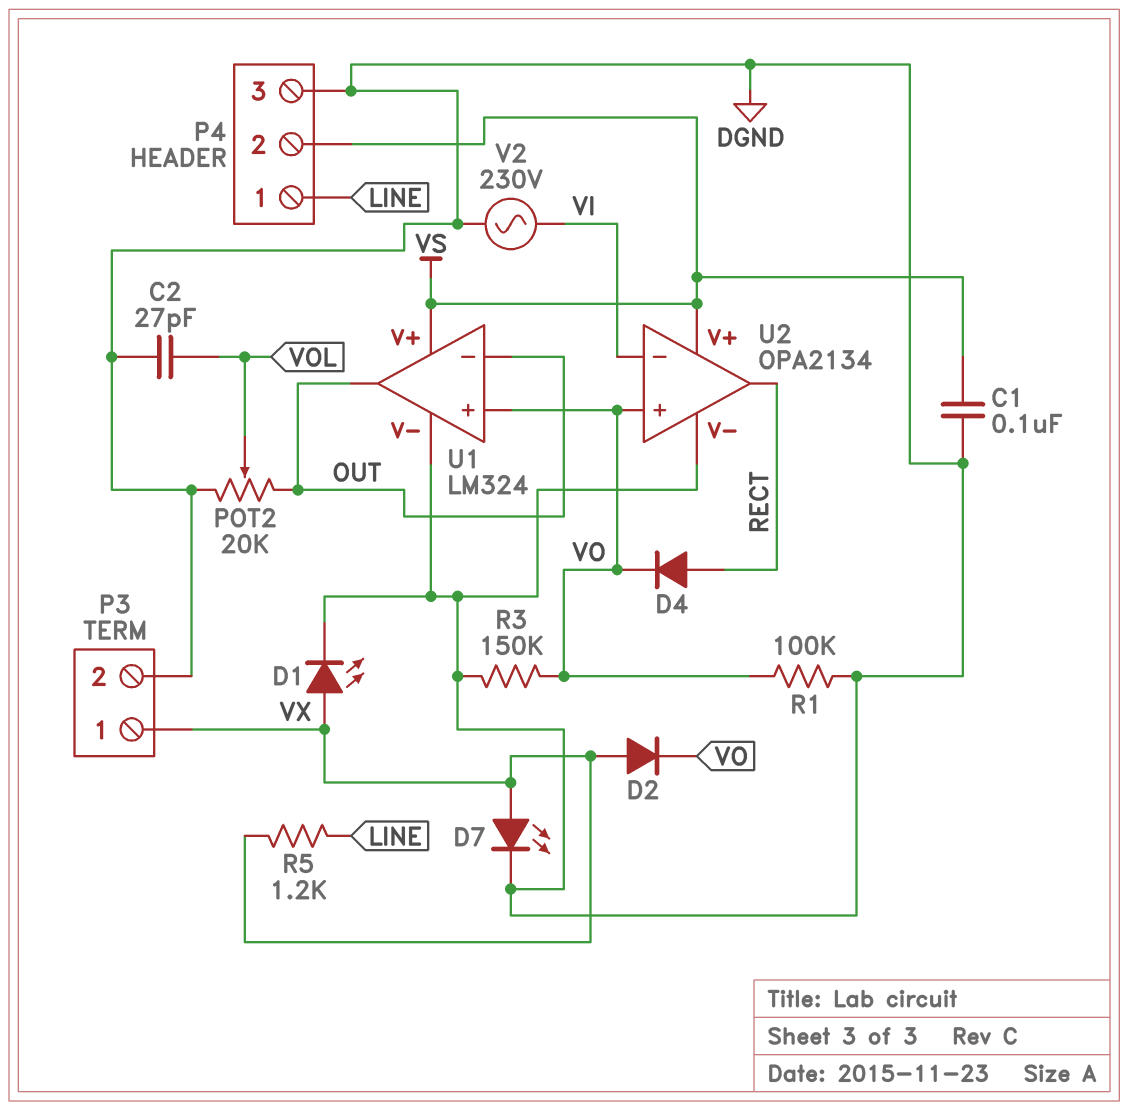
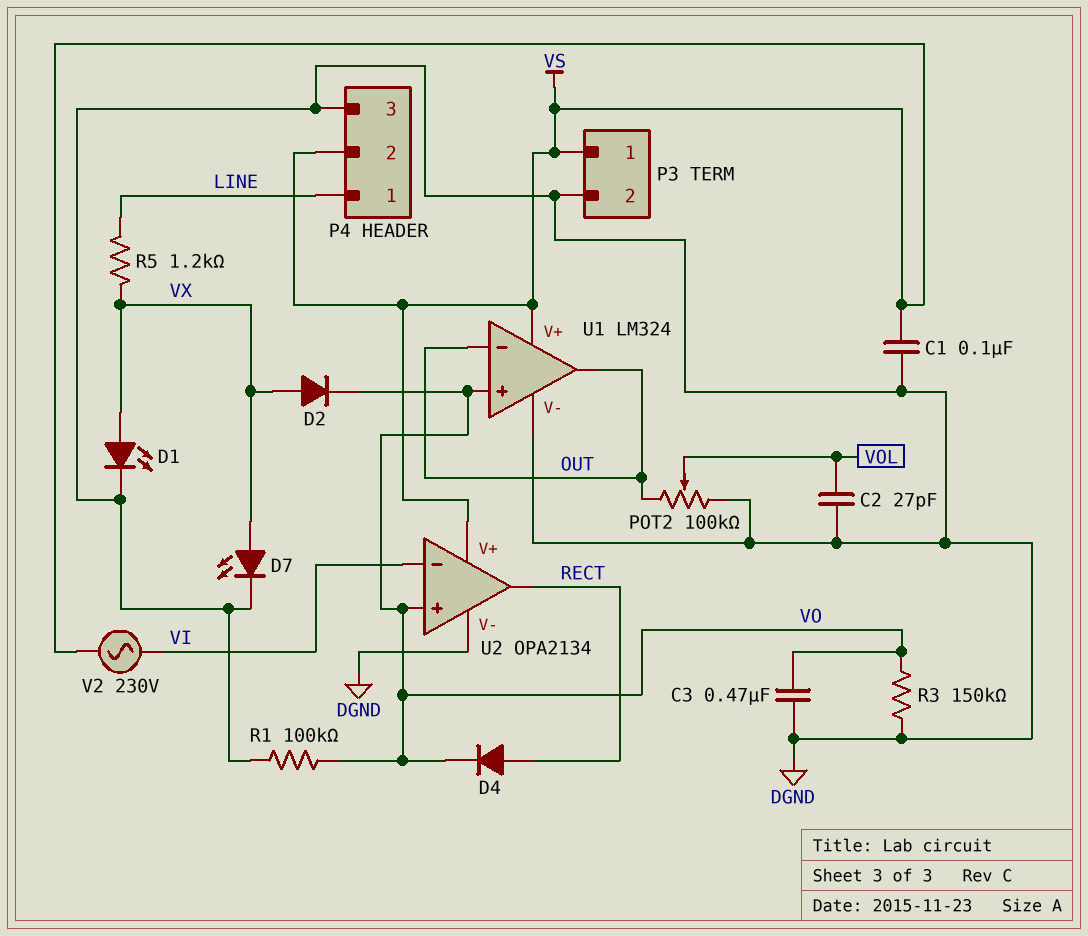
C3: none -> 470nF (DGND, VO)
P3 pin 1: VX -> VS
POT2: 20k (DGND, OUT, wiper VOL) -> 100k (DGND, OUT, wiper VOL)
V2: AC 230V (DGND, VI) -> AC 230V (VI, VS)

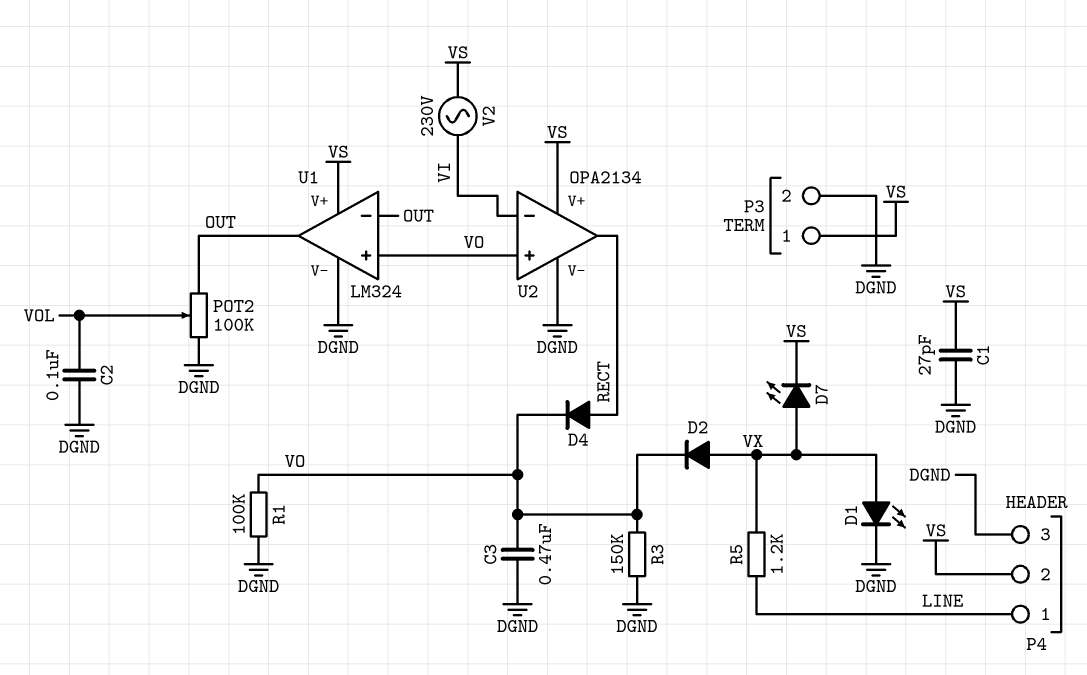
C1: 100nF (DGND, VS) -> 27pF (DGND, VS)
C2: 27pF (DGND, VOL) -> 100nF (DGND, VOL)
D7: LED (A VX, K DGND) -> LED (A VX, K VS)

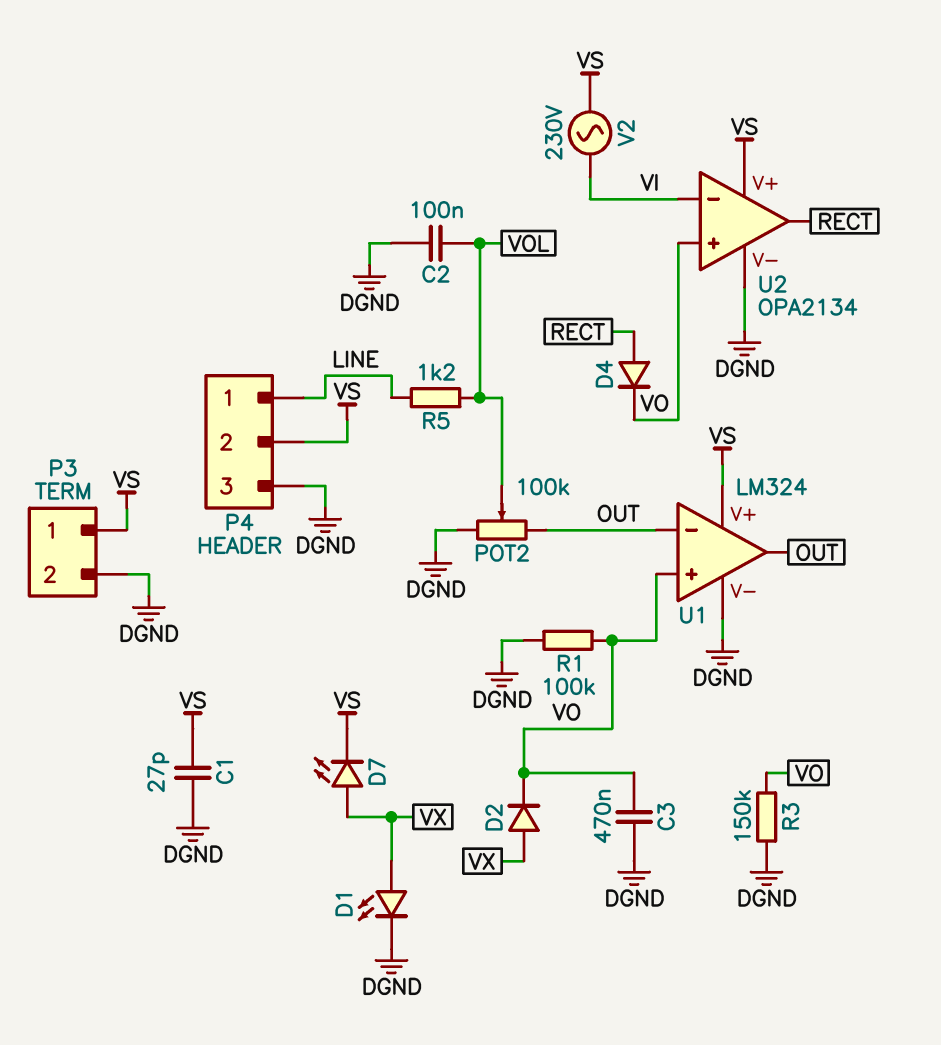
R5: 1.2k (LINE, VX) -> 1.2k (LINE, VOL)

